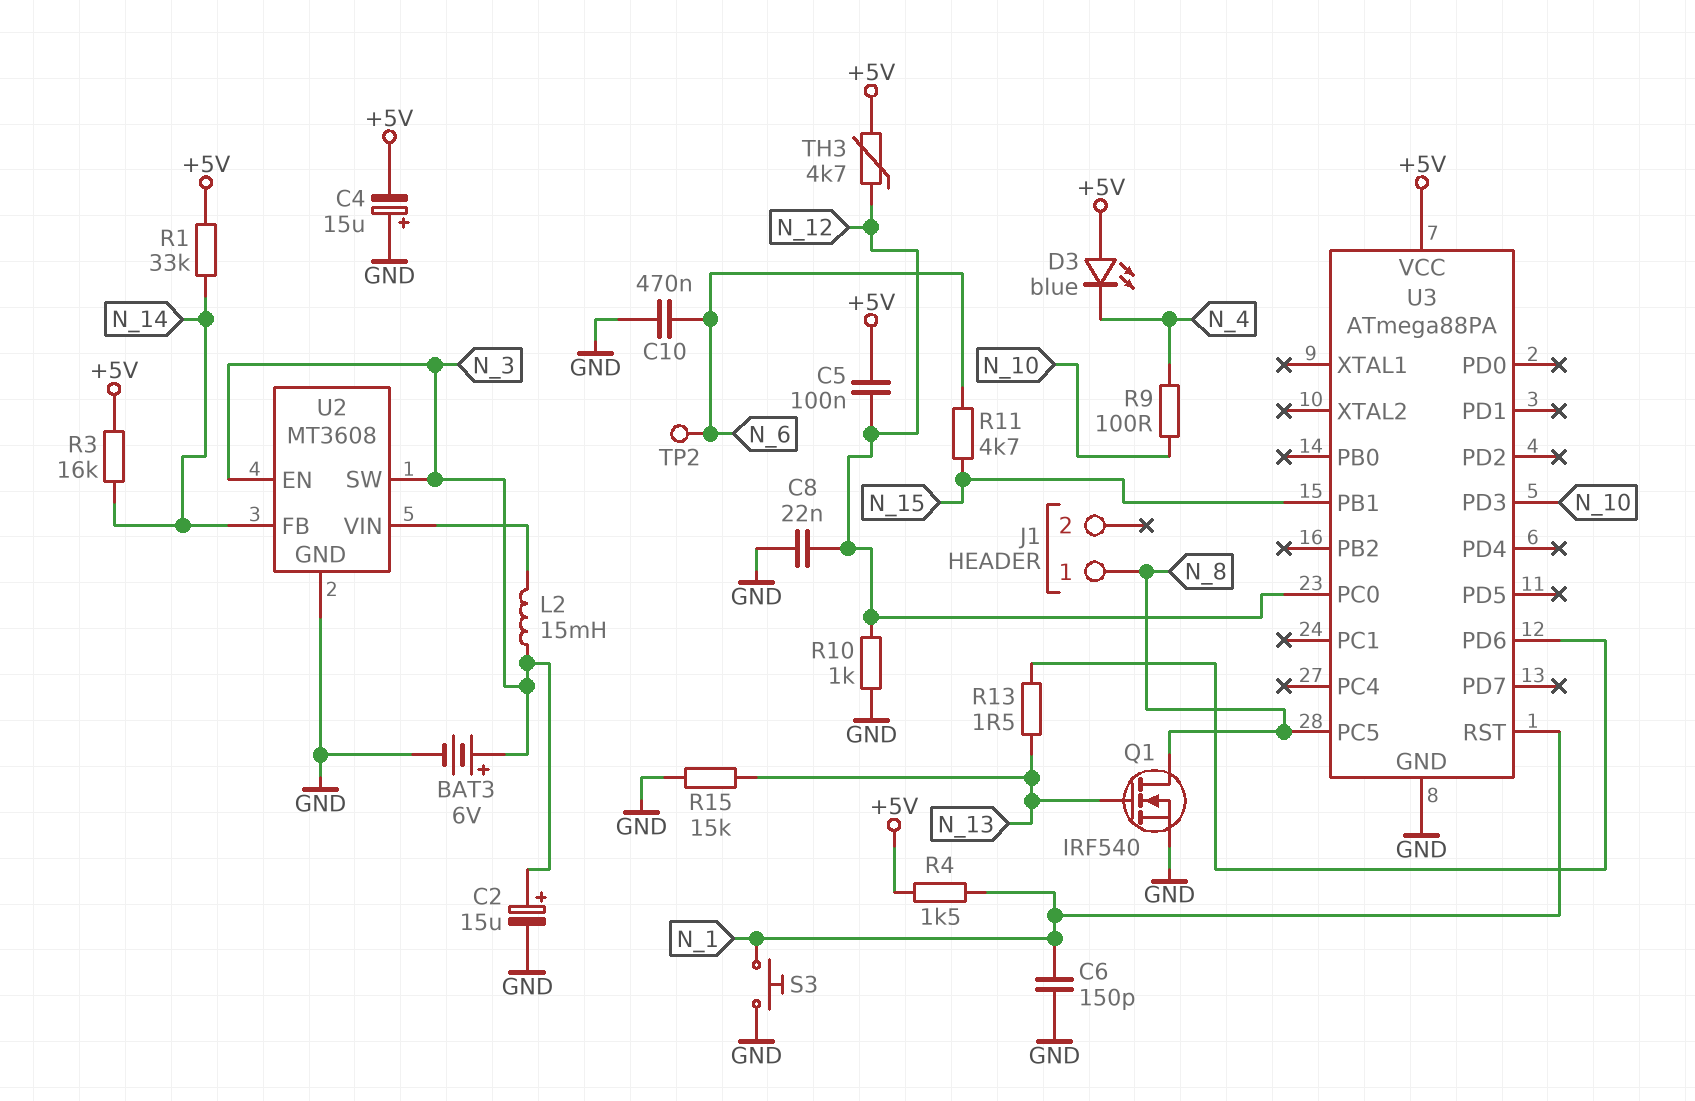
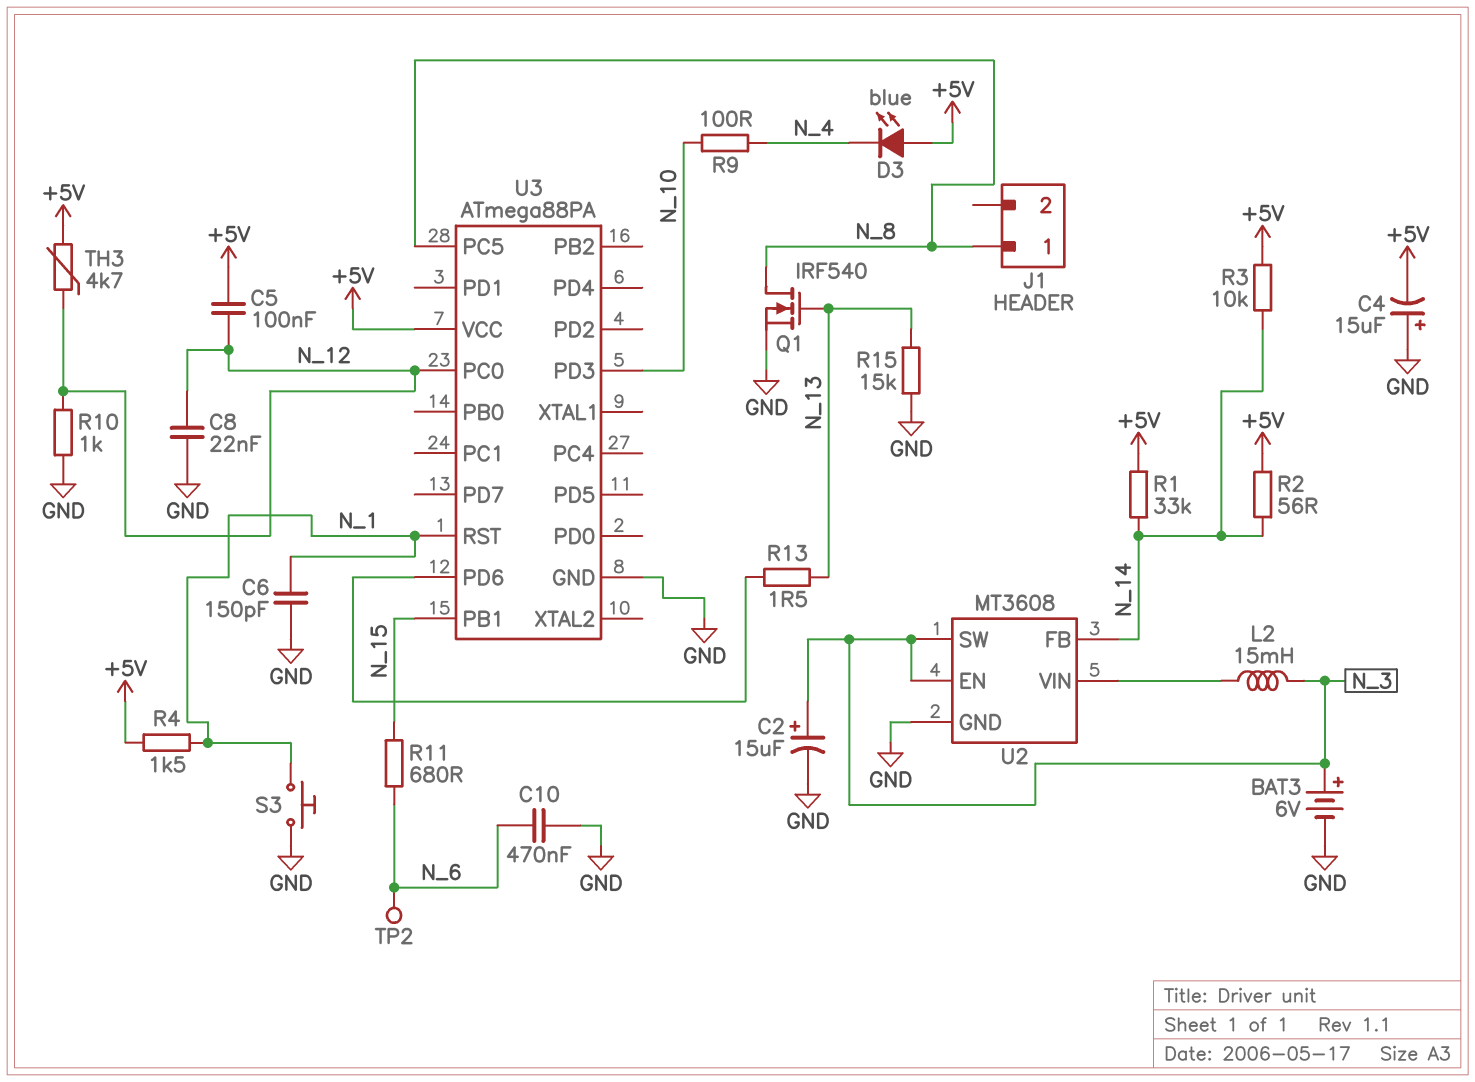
R2: none -> 56 (+5V, N_14)
R3: 16k (+5V, N_14) -> 10k (+5V, N_14)
R11: 4.7k (N_6, N_15) -> 680 (N_6, N_15)

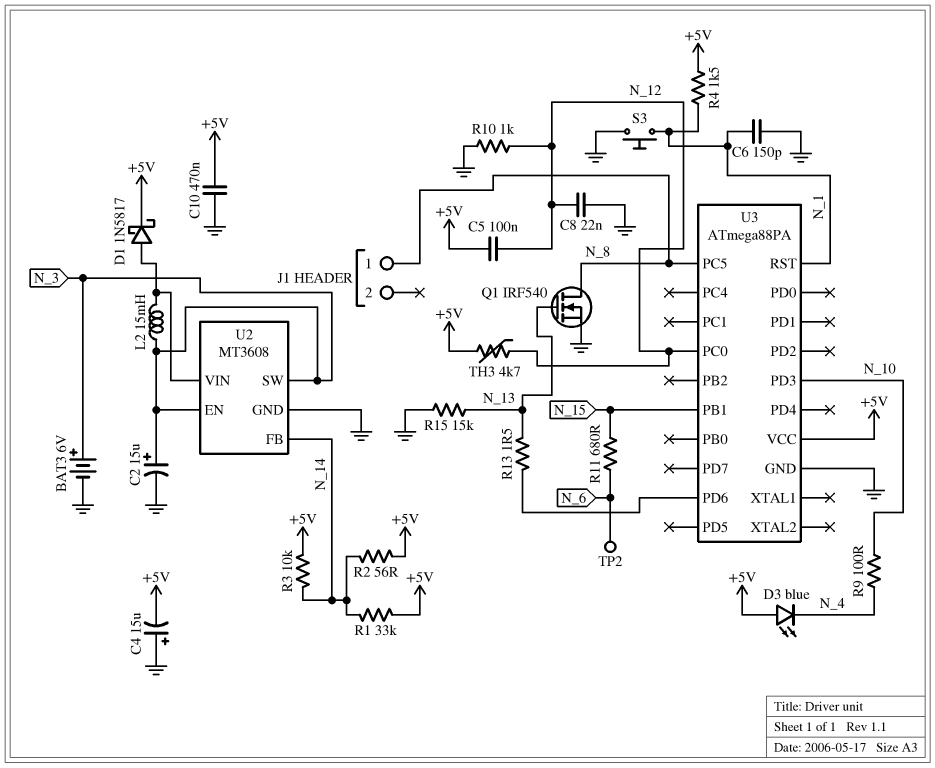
C10: 470nF (GND, N_6) -> 470nF (+5V, GND)
D1: none -> schottky 1N5817 (A U2/VIN, K +5V)

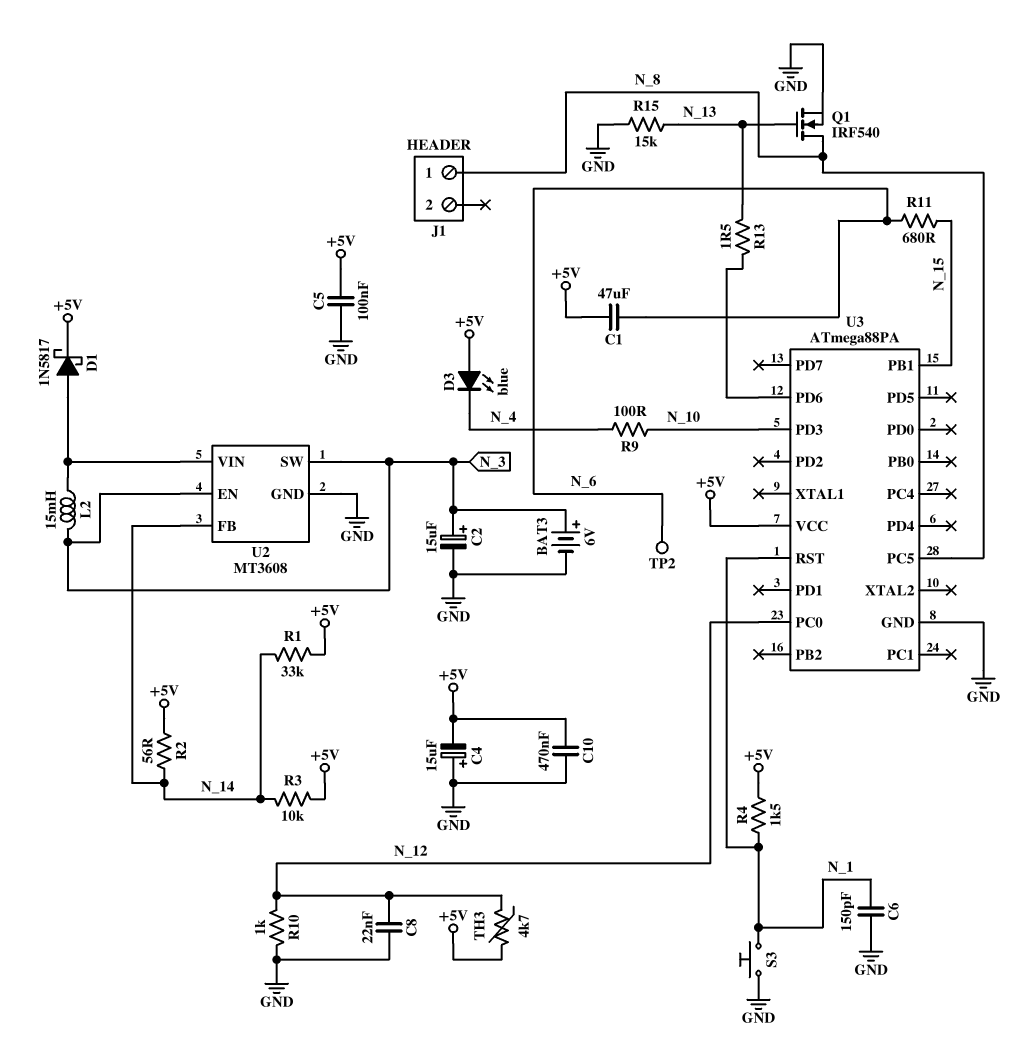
C1: none -> 47uF (+5V, N_6)
C5: 100nF (+5V, N_12) -> 100nF (+5V, GND)

